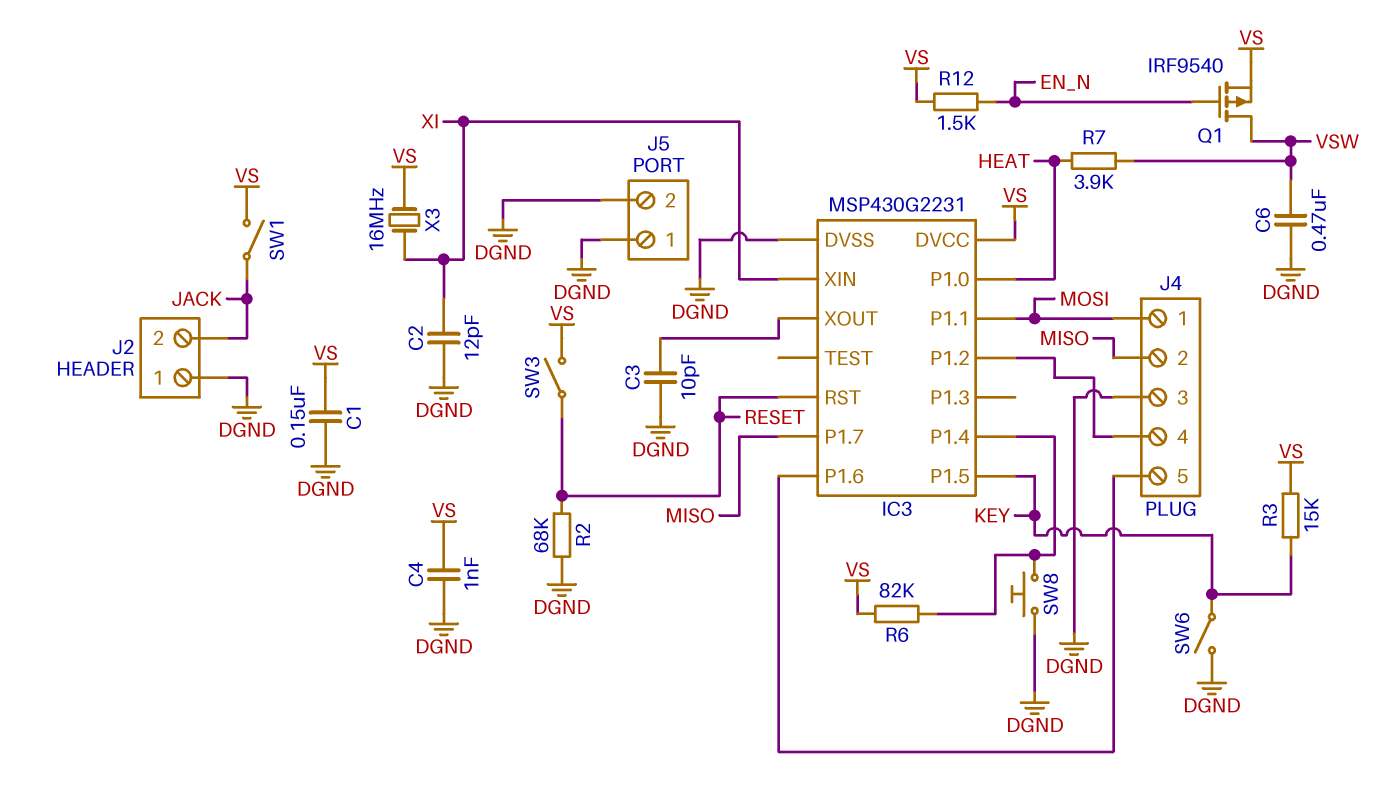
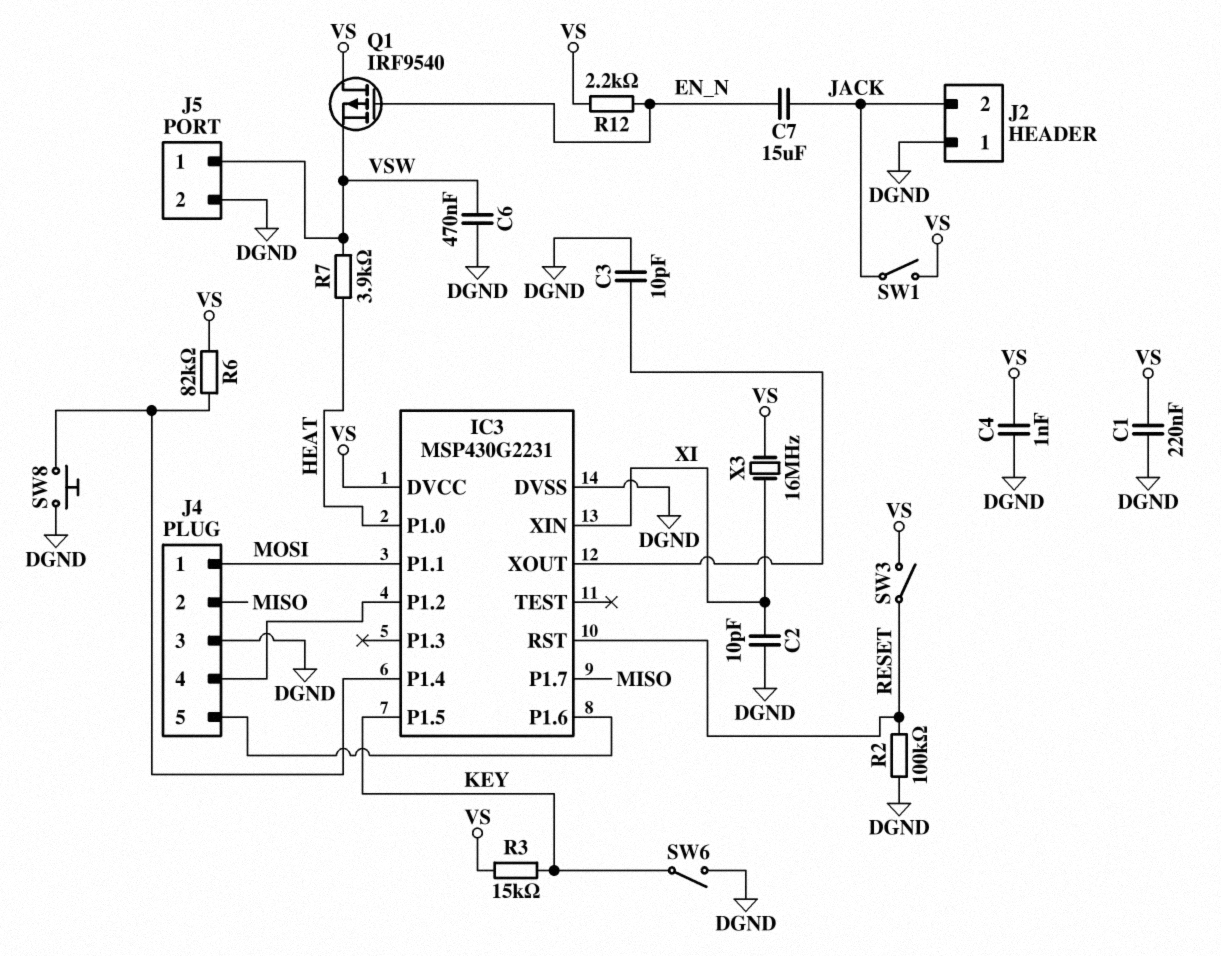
C1: 150nF (DGND, VS) -> 220nF (DGND, VS)
C2: 12pF (DGND, XI) -> 10pF (DGND, XI)
C7: none -> 15uF (EN_N, JACK)
J5 pin 1: DGND -> VSW
Q1: PMOS IRF9540 (G EN_N, D VSW, S VS) -> PMOS IRF9540 (G EN_N, D VS, S VSW)
R2: 68k (DGND, RESET) -> 100k (DGND, RESET)
R12: 1.5k (EN_N, VS) -> 2.2k (EN_N, VS)

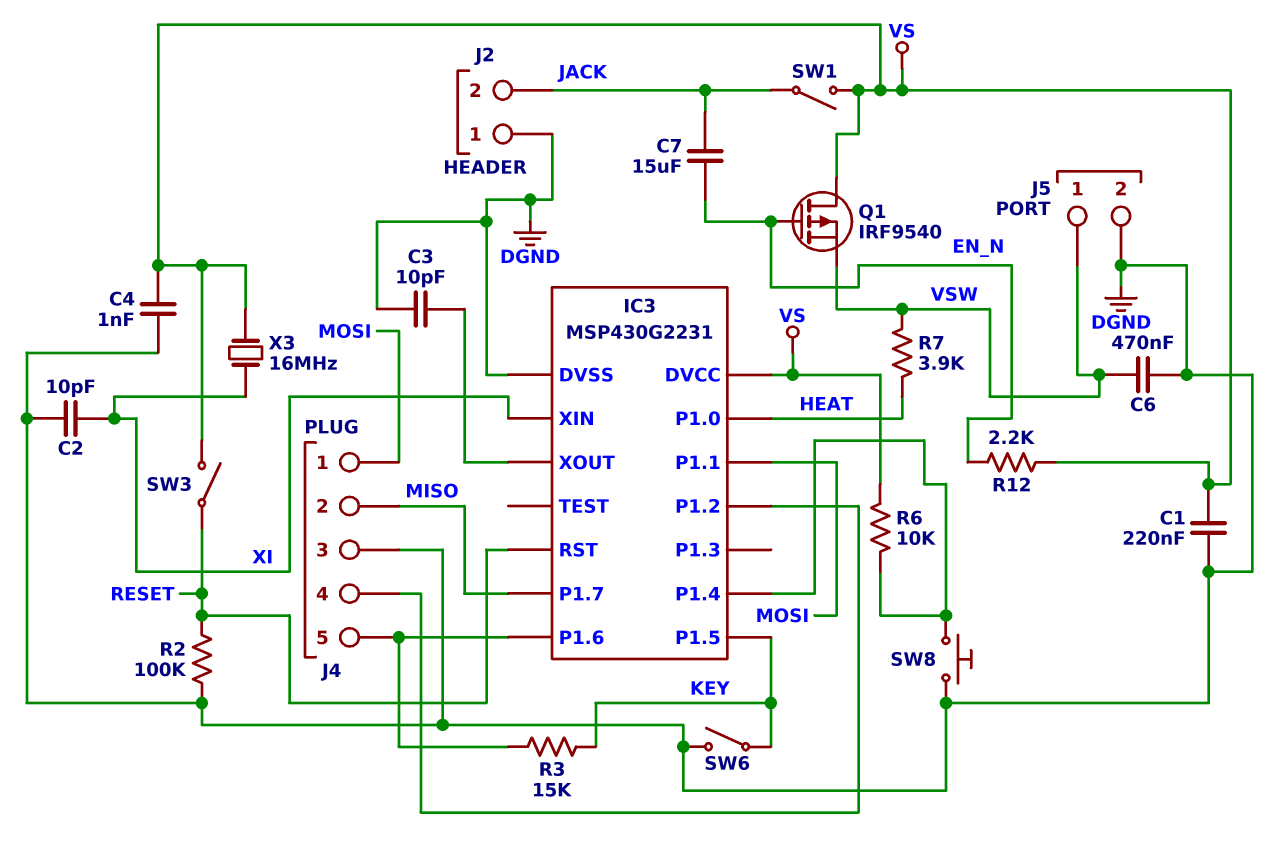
R3: 15k (KEY, VS) -> 15k (IC3/P1.6, KEY)
R6: 82k (IC3/P1.4, VS) -> 10k (IC3/P1.4, VS)

